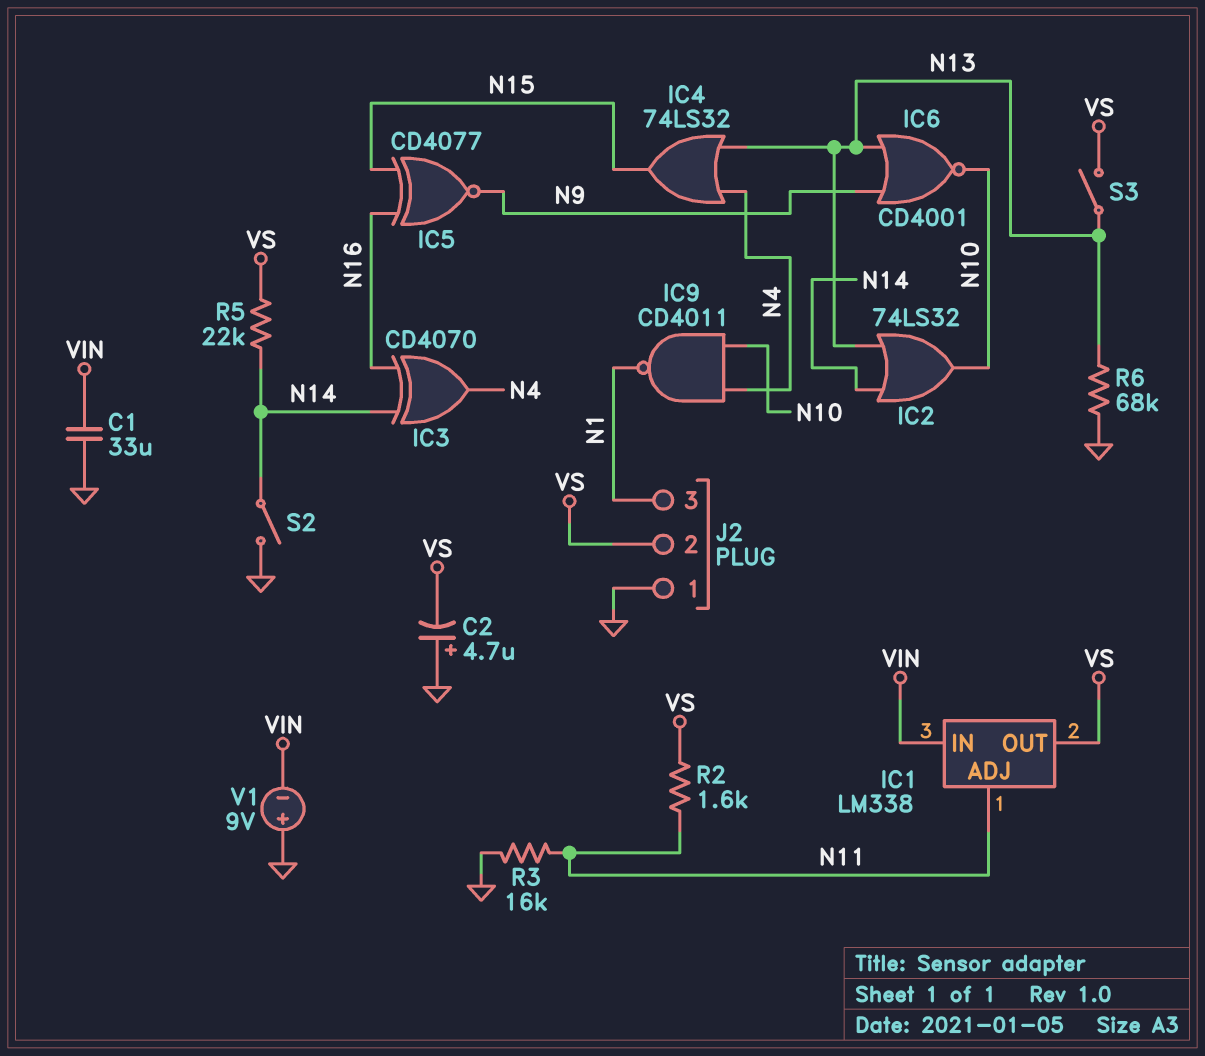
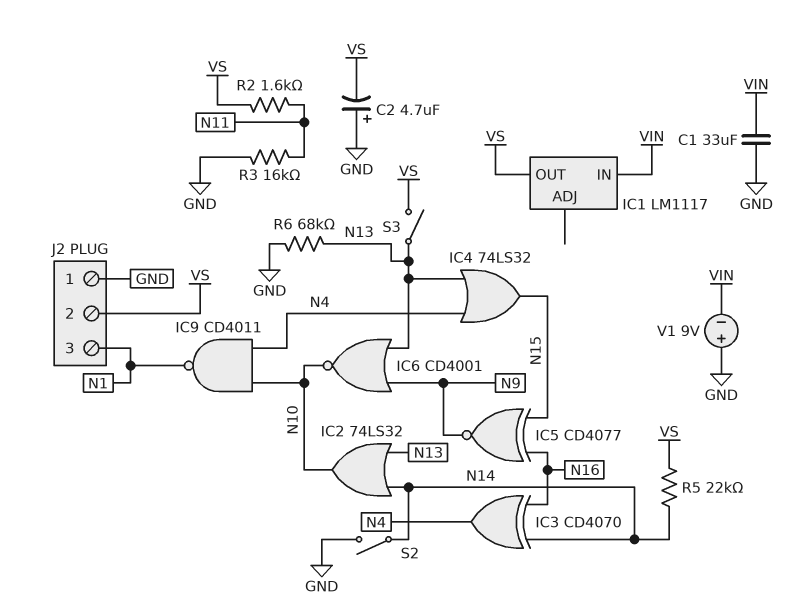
IC1: LM338 -> LM1117
IC1 pin ADJ: N11 -> none

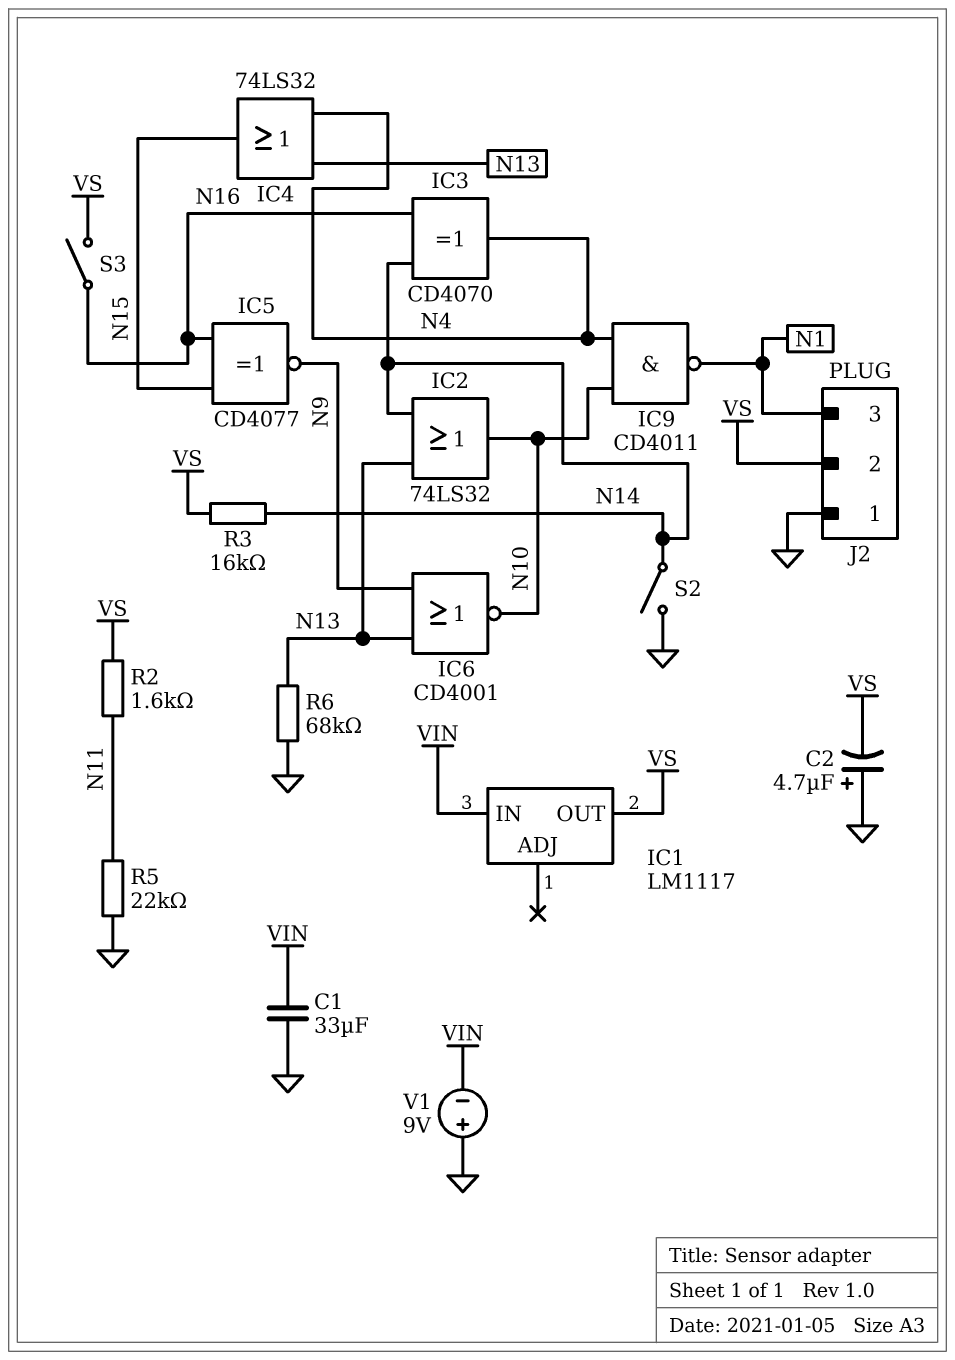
R3: 16k (GND, N11) -> 16k (N14, VS)
R5: 22k (N14, VS) -> 22k (GND, N11)
S3: switch (N13, VS) -> switch (N16, VS)

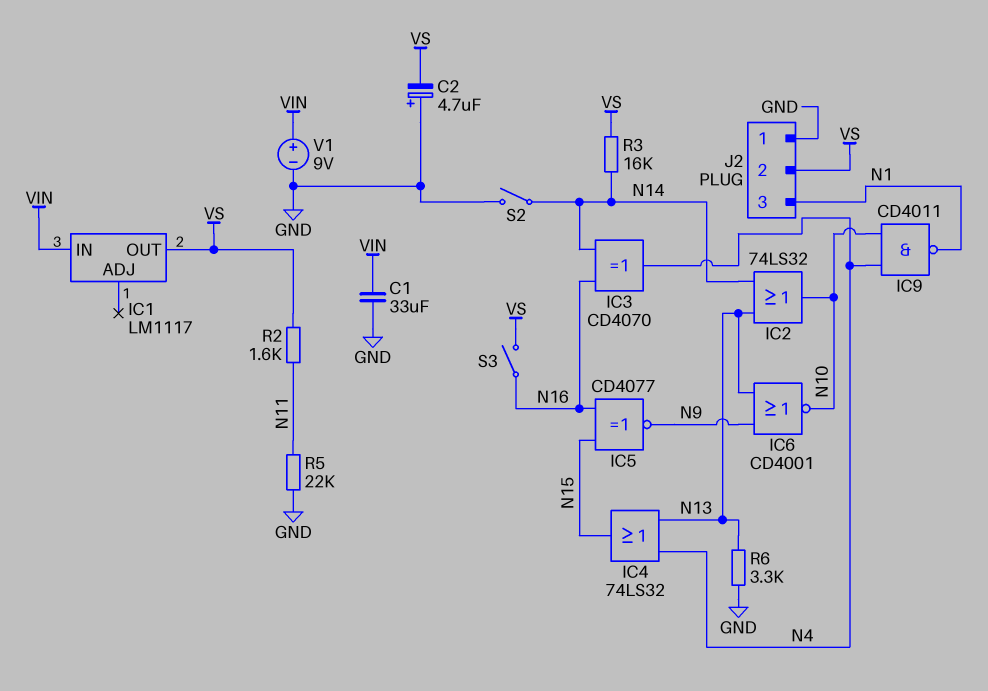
R6: 68k (GND, N13) -> 3.3k (GND, N13)
V1: 9V (plus GND, minus VIN) -> 9V (plus VIN, minus GND)

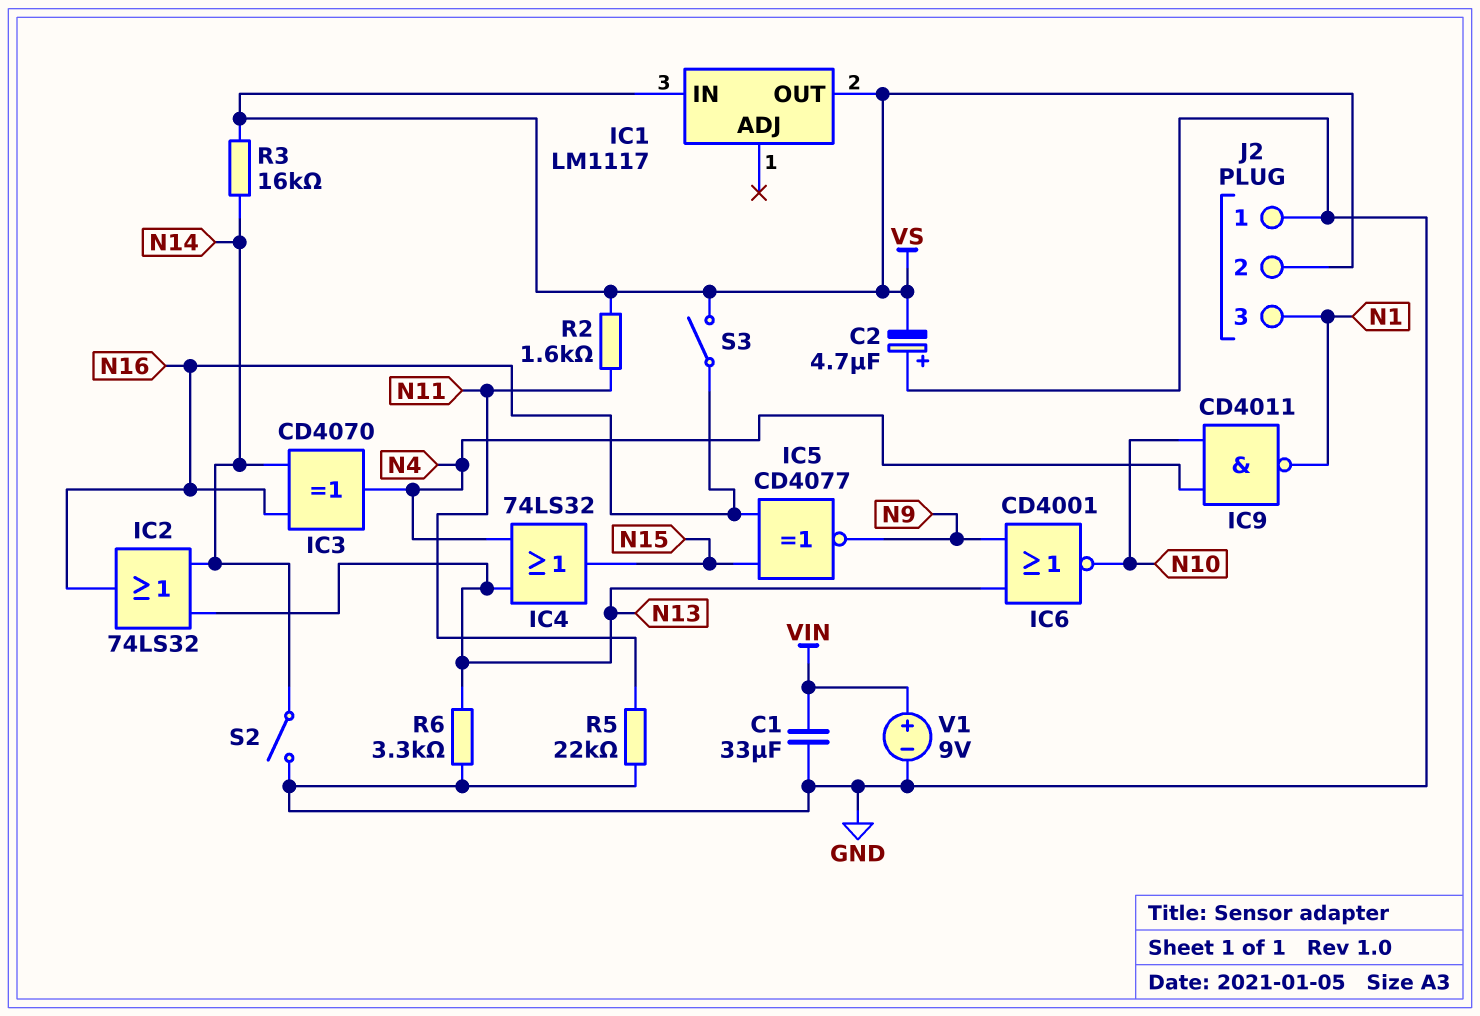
IC1 pin IN: VIN -> VS
IC2: OR 74LS32 (in N13, in N14, out N10) -> OR 74LS32 (in N13, in N14, out N16)

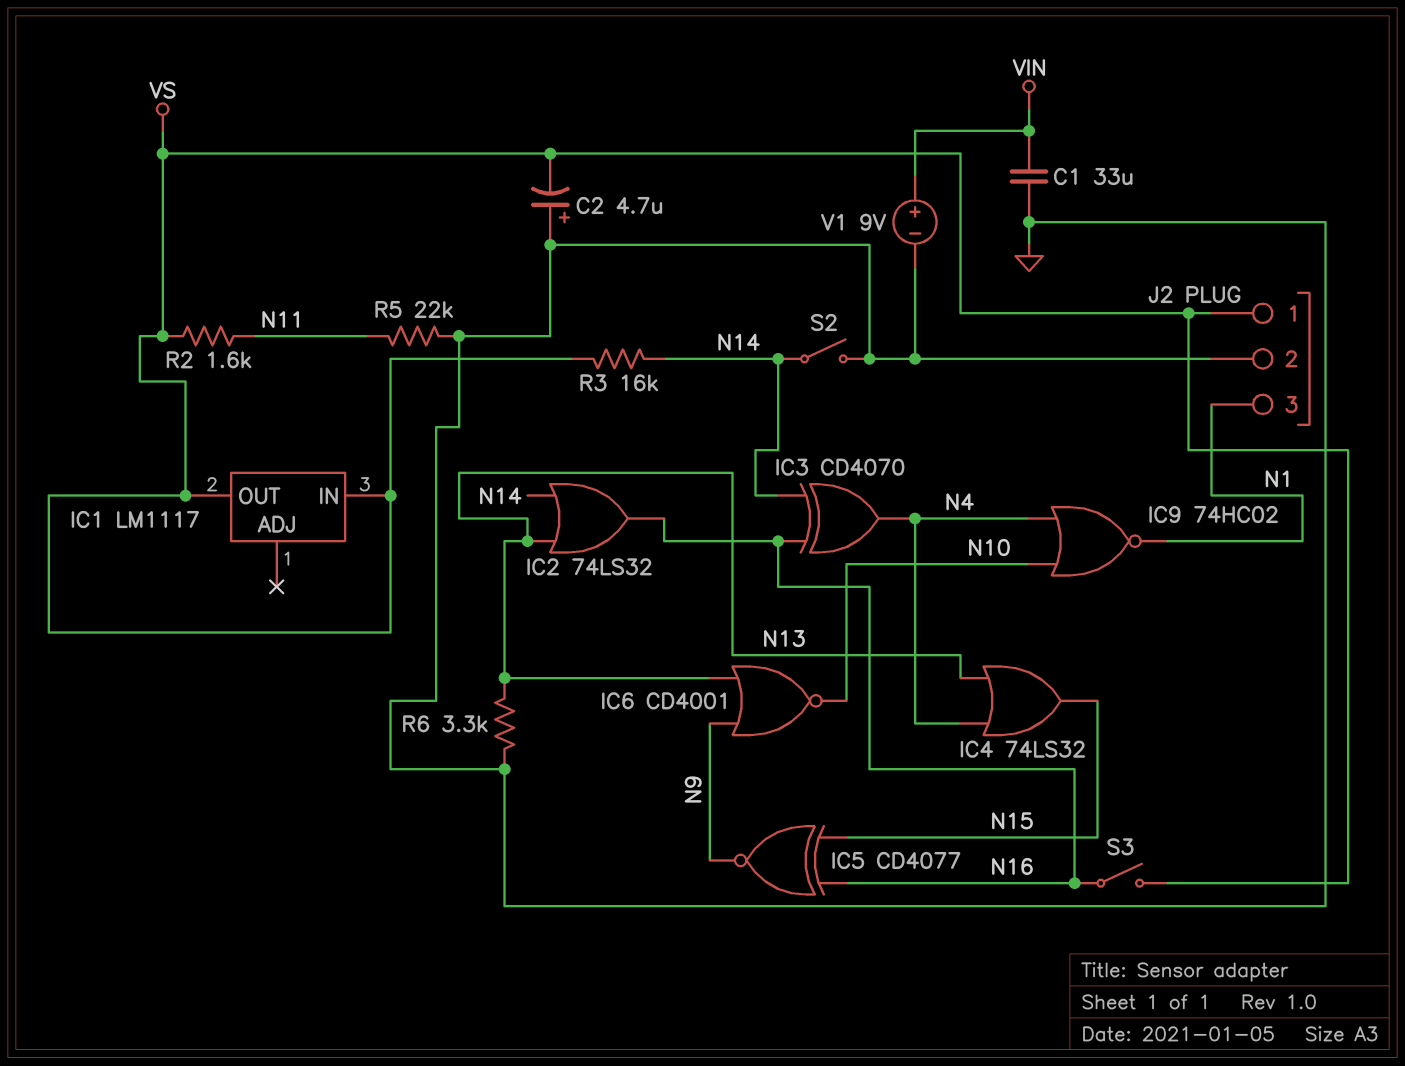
IC9: NAND CD4011 (in N4, in N10, out N1) -> NOR 74HC02 (in N4, in N10, out N1)
J2 pin 1: GND -> VS
J2 pin 2: VS -> GND

